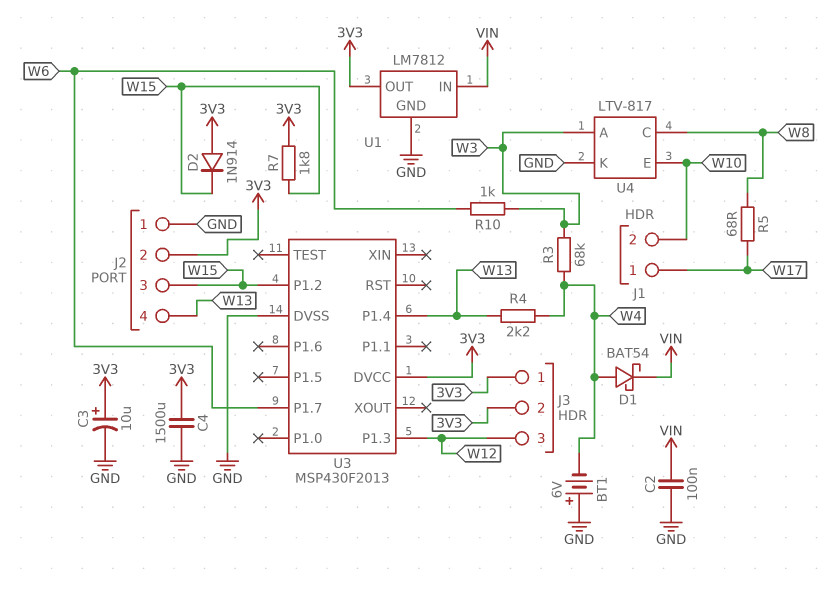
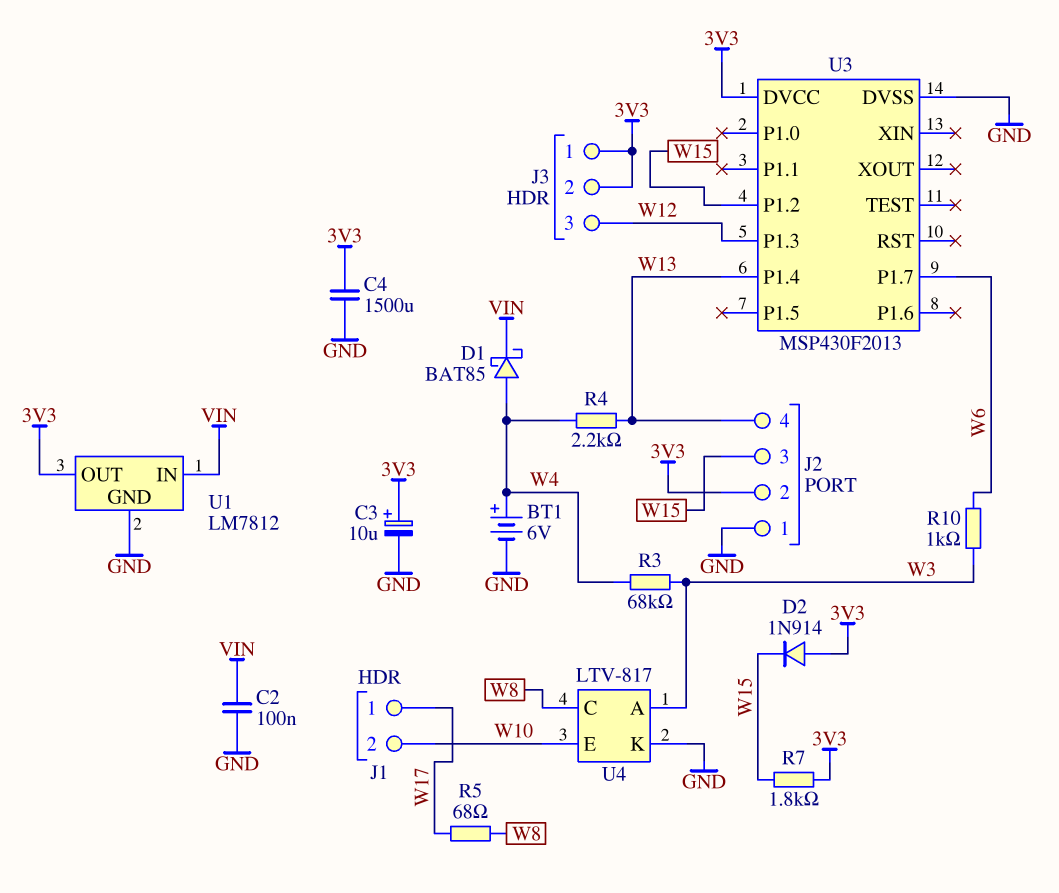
BT1: 6V (plus GND, minus W4) -> 6V (plus W4, minus GND)
D1: schottky BAT54 (A W4, K VIN) -> schottky BAT85 (A W4, K VIN)

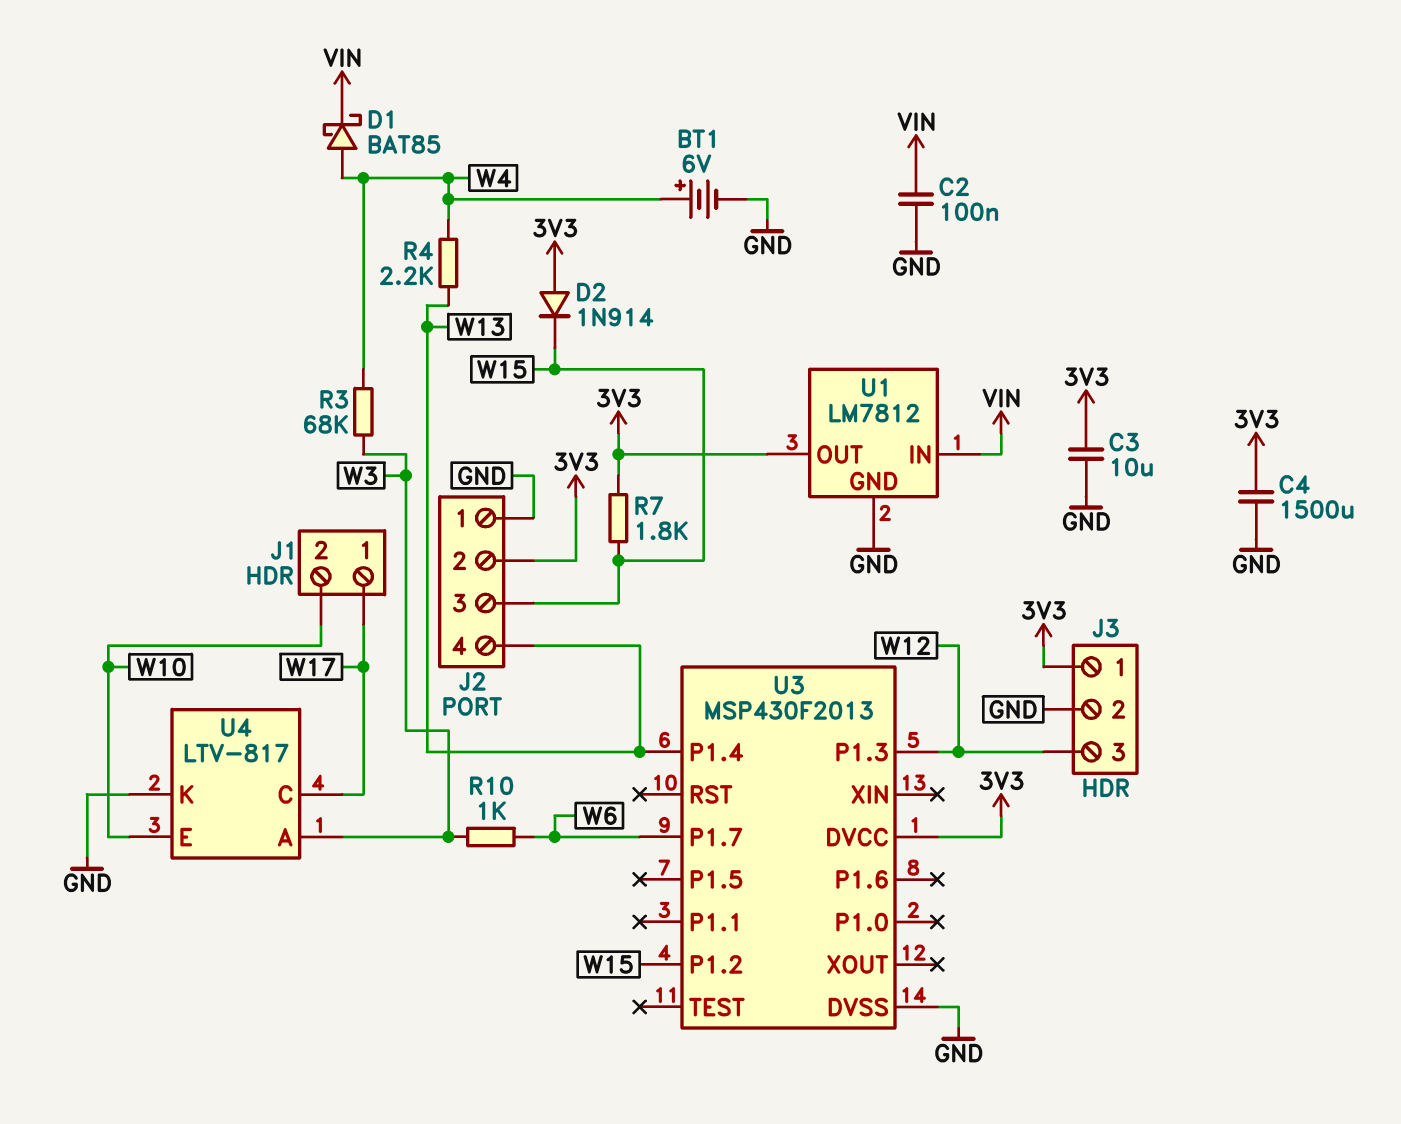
C3: 10uF (plus 3V3, minus GND) -> 10uF (3V3, GND)
J3 pin 2: 3V3 -> GND
R5: 68 (W8, W17) -> none
U4 pin C: W8 -> W17

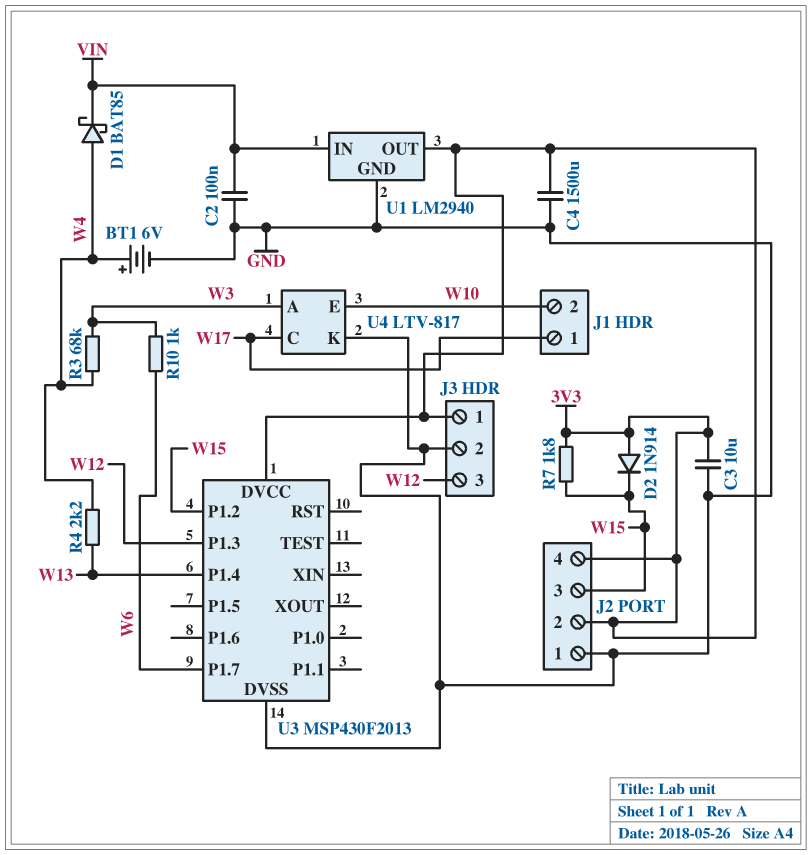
J2 pin 4: W13 -> 3V3
U1: LM7812 -> LM2940

